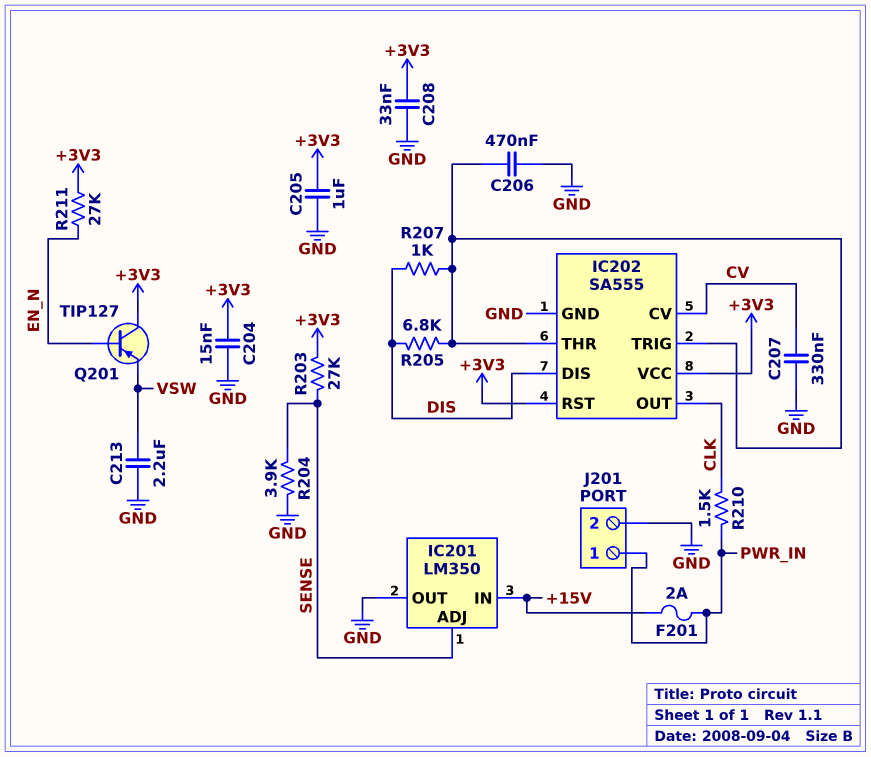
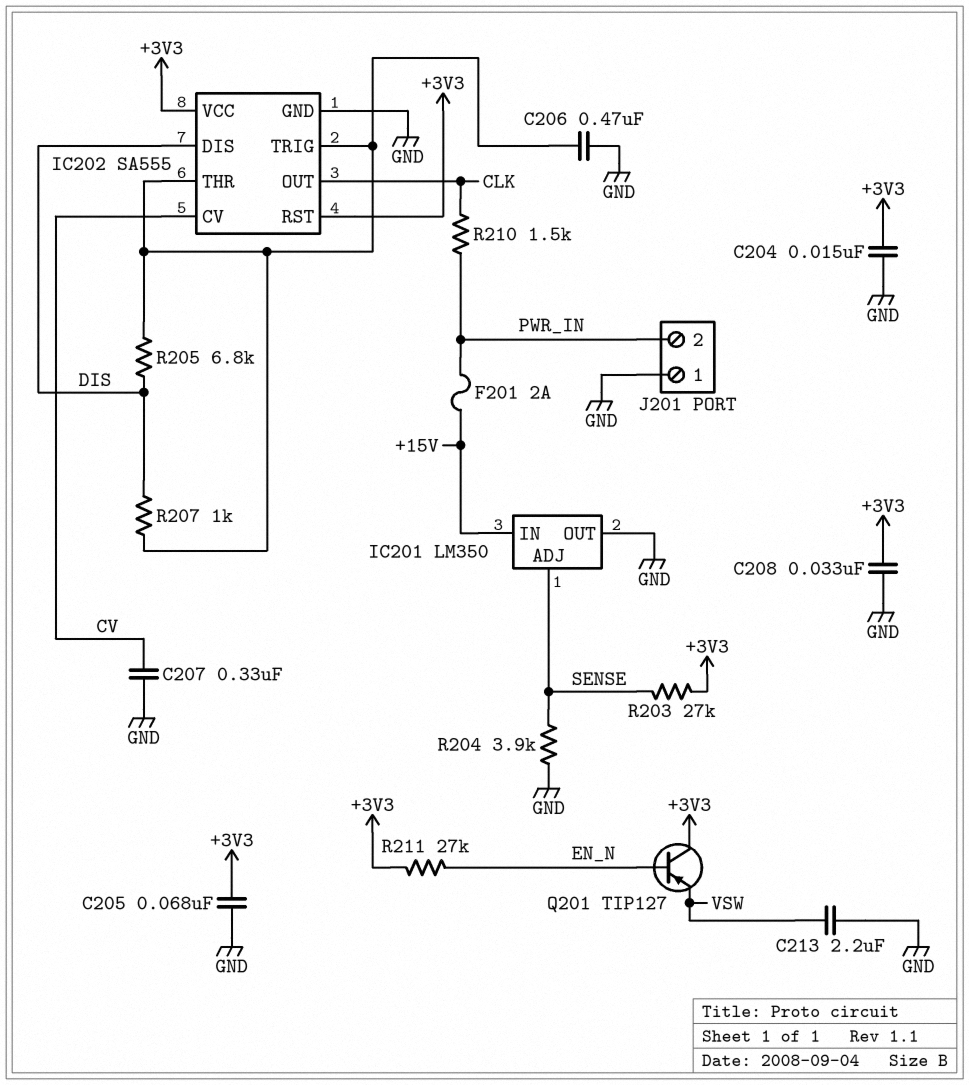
C205: 1uF (+3V3, GND) -> 68nF (+3V3, GND)
J201 pin 1: PWR_IN -> GND
J201 pin 2: GND -> PWR_IN

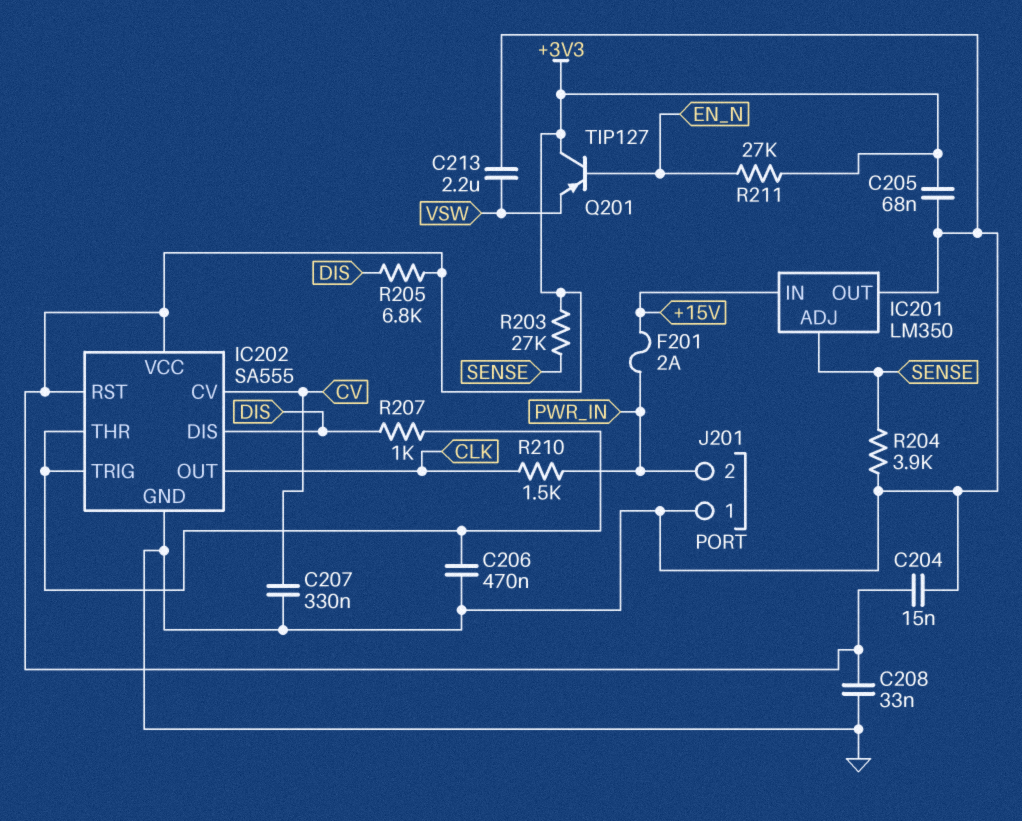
R205: 6.8k (DIS, IC202/THR) -> 6.8k (+3V3, DIS)

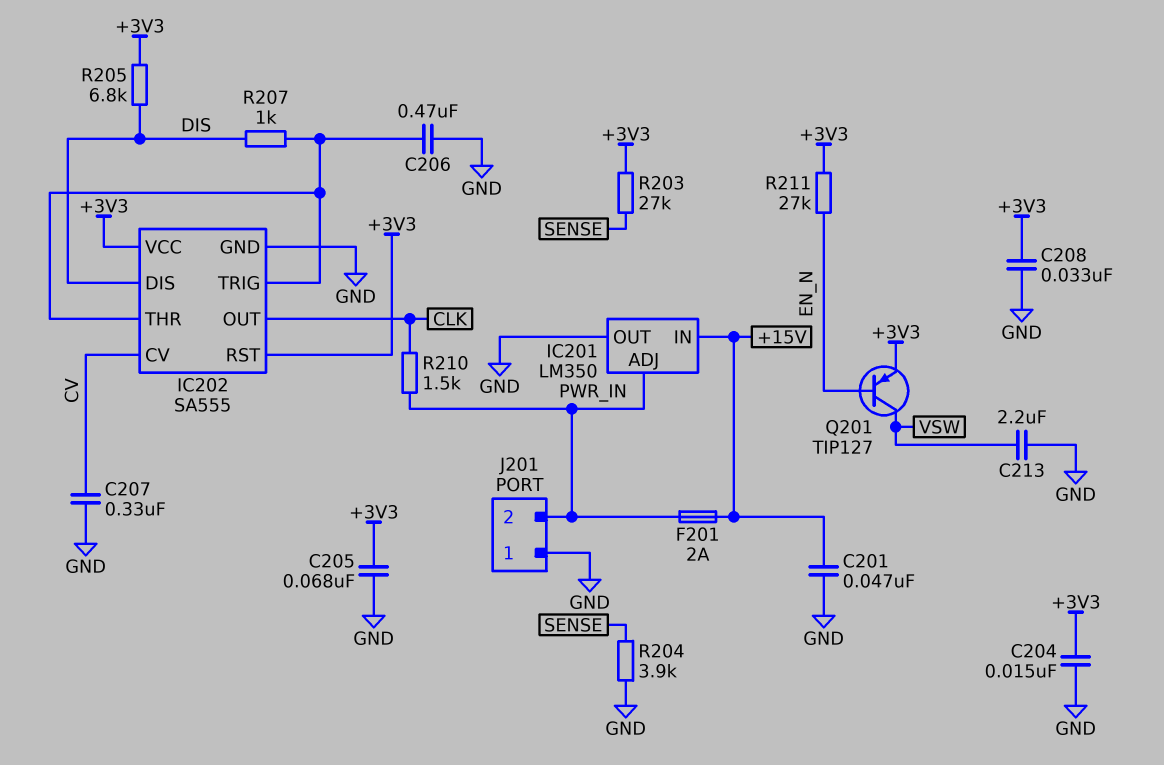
C201: none -> 47nF (+15V, GND)
IC201 pin ADJ: SENSE -> PWR_IN
Q201: PNP TIP127 (B EN_N, C +3V3, E VSW) -> PNP TIP127 (B EN_N, C VSW, E +3V3)

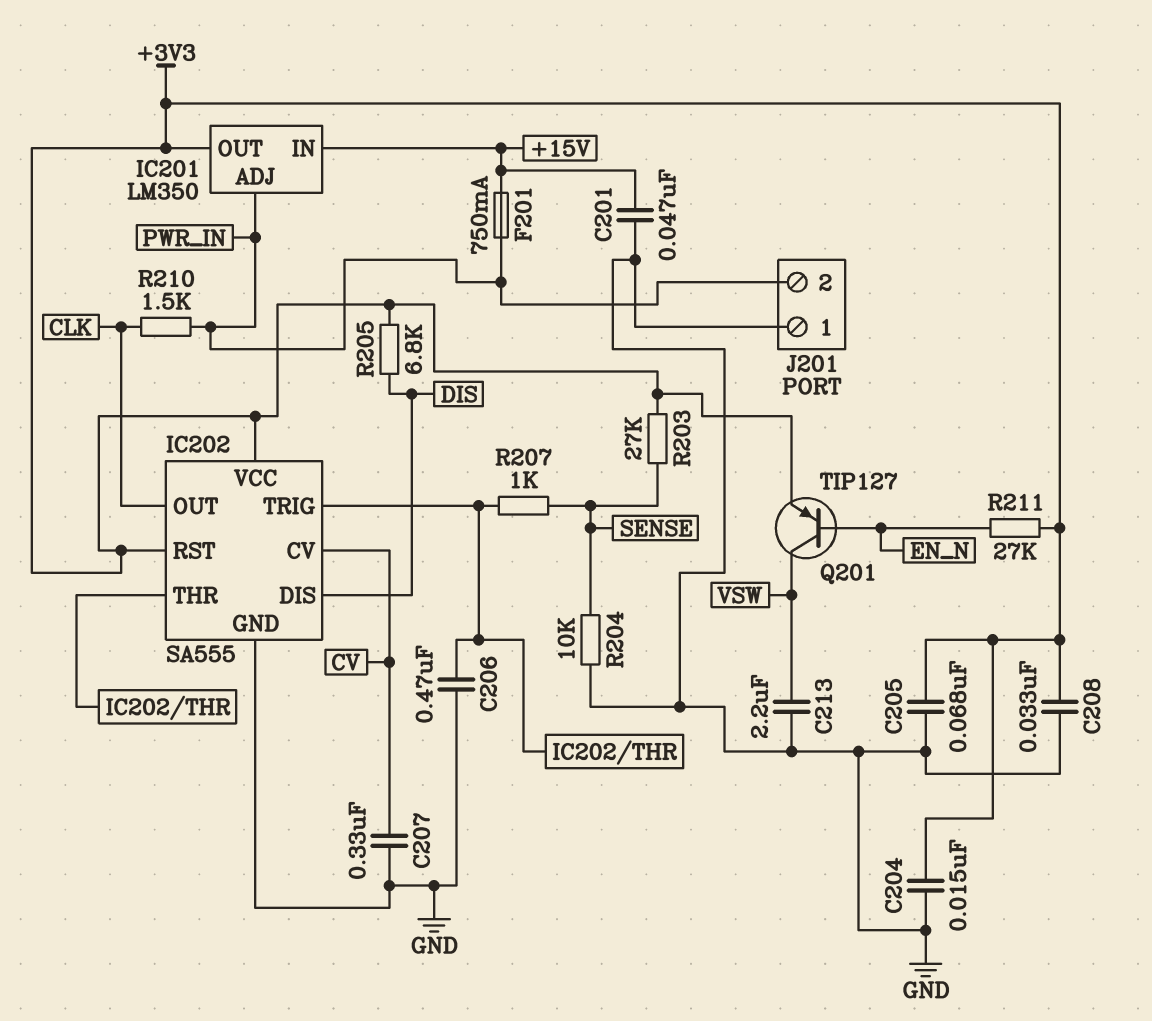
F201: 2A (+15V, PWR_IN) -> 750mA (+15V, PWR_IN)
IC201 pin OUT: GND -> +3V3
R204: 3.9k (GND, SENSE) -> 10k (GND, SENSE)
R207: 1k (DIS, IC202/THR) -> 1k (IC202/THR, SENSE)

